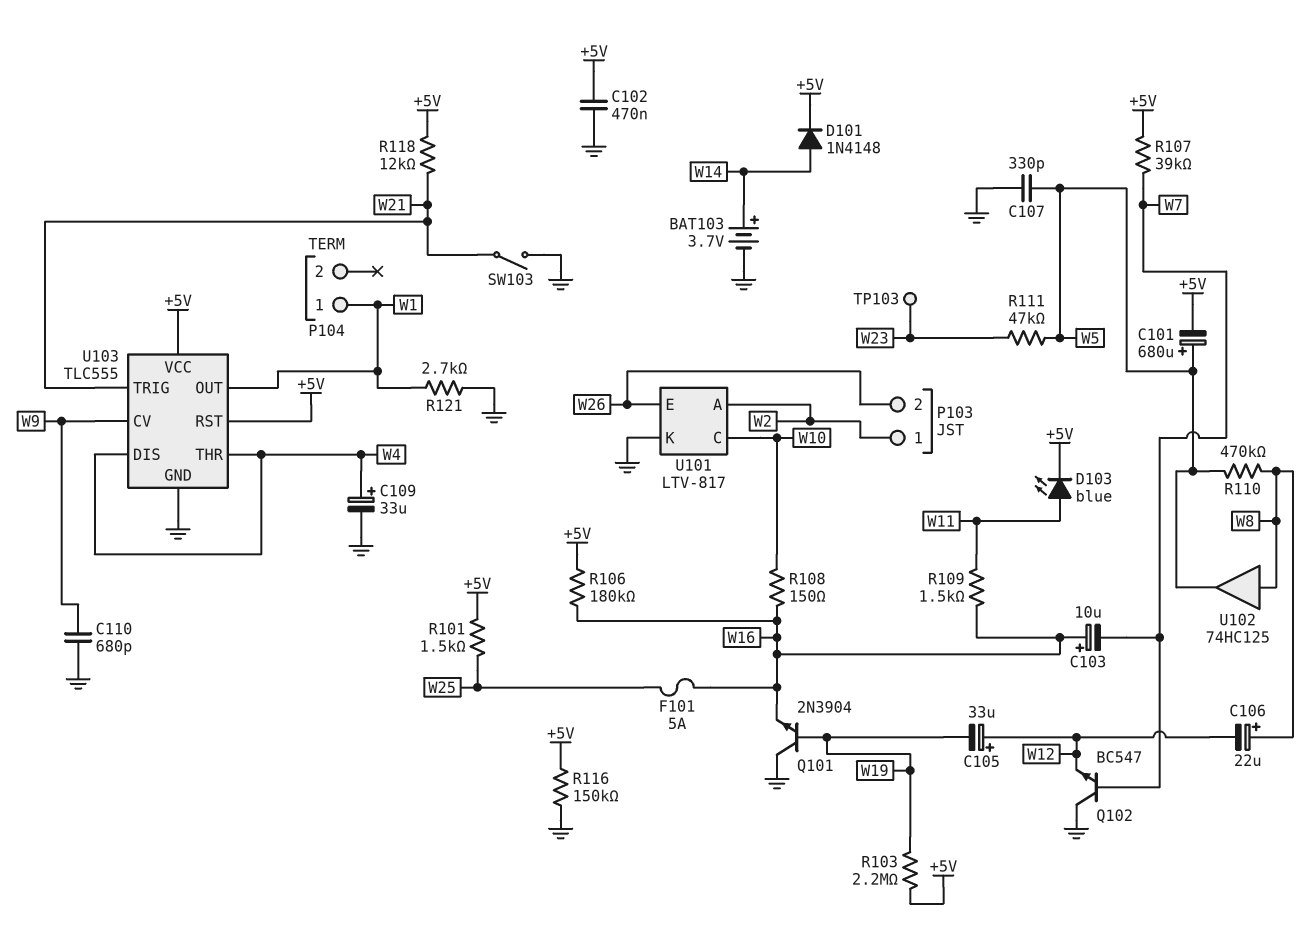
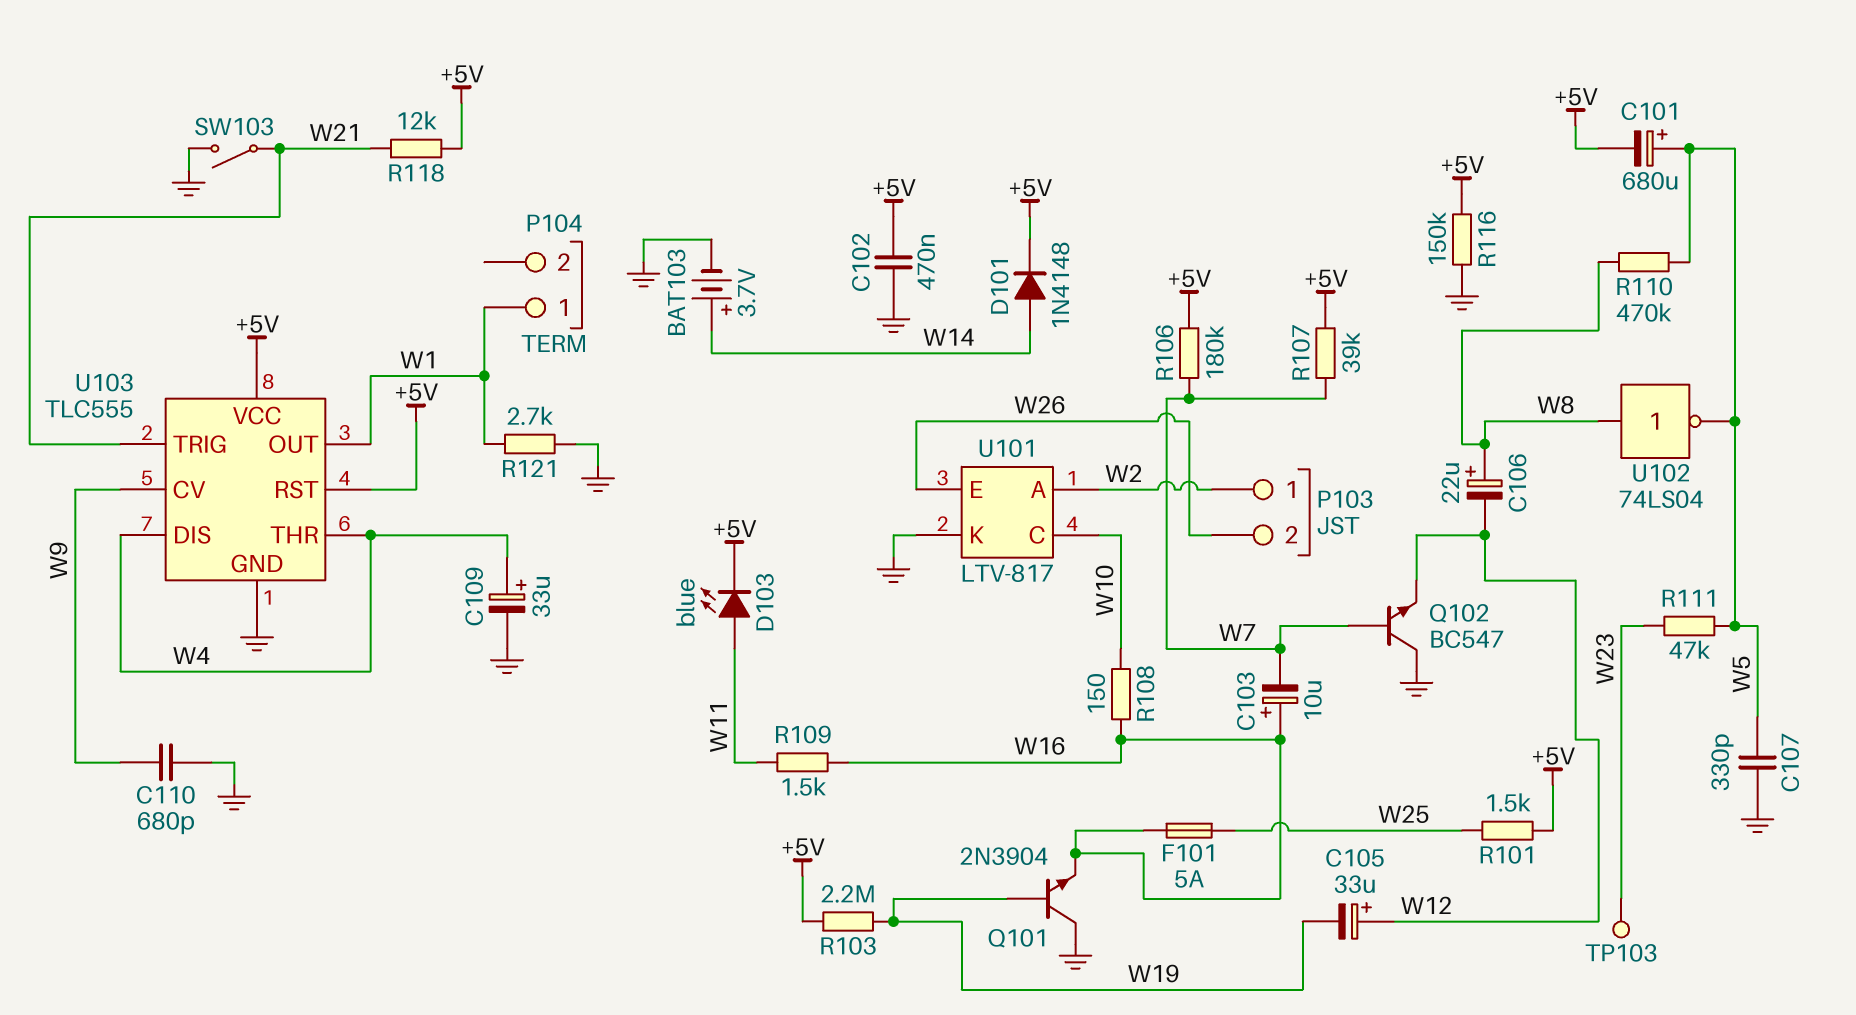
R106: 180k (+5V, W16) -> 180k (+5V, W7)
U102: buffer 74HC125 (in W8, out W5) -> NOT 74LS04 (in W8, out W5)

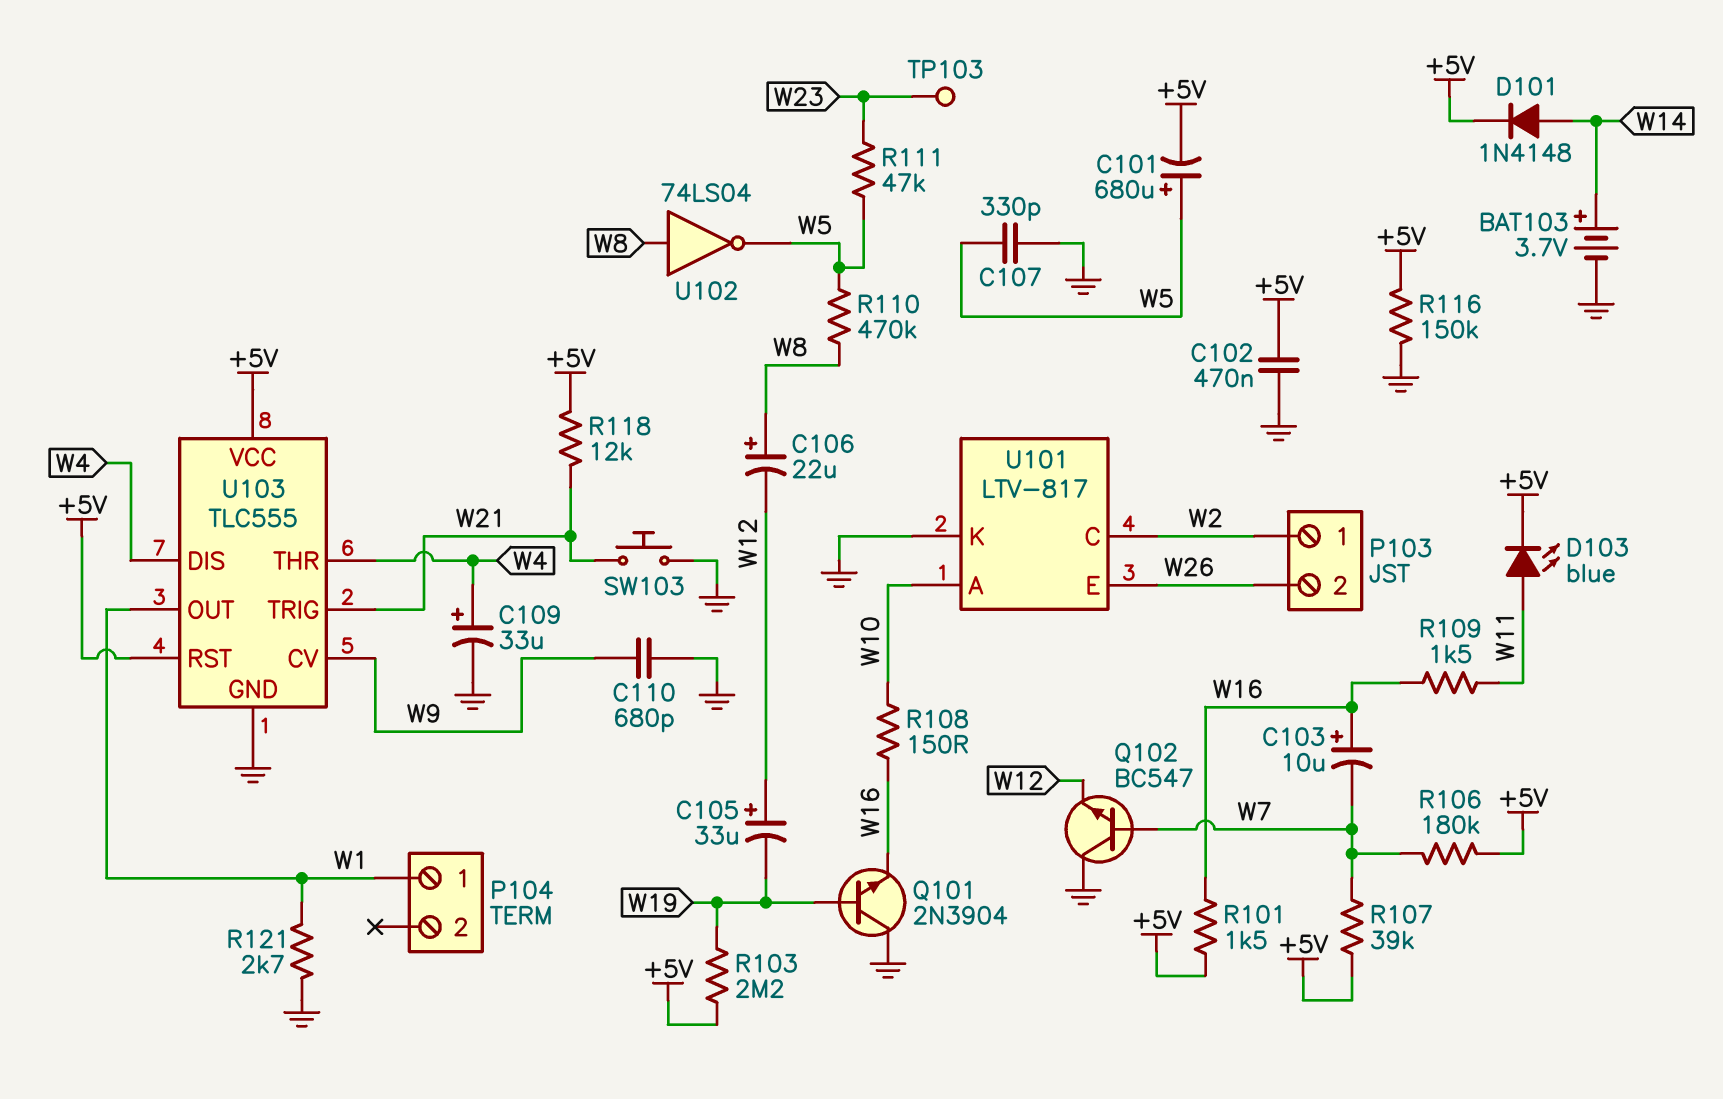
F101: 5A (W16, W25) -> none
R101: 1.5k (+5V, W25) -> 1.5k (+5V, W16)
SW103: switch (GND, W21) -> button (GND, W21)
U101 pin A: W2 -> W10
U101 pin C: W10 -> W2

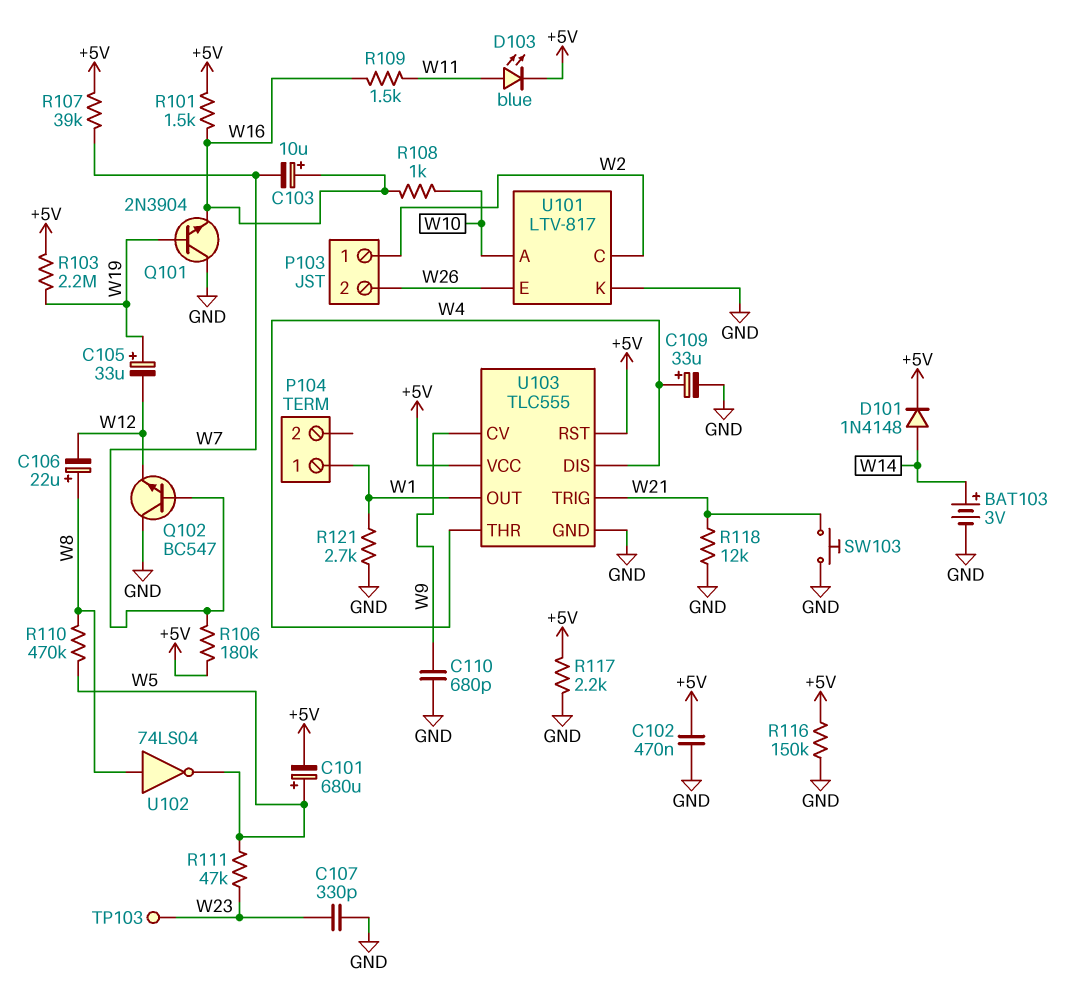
BAT103: 3.7V (plus W14, minus GND) -> 3V (plus W14, minus GND)
C105: 33uF (plus W12, minus W19) -> 33uF (plus W19, minus W12)
C107: 330pF (GND, W5) -> 330pF (GND, W23)
R108: 150 (W10, W16) -> 1k (W10, W16)
R117: none -> 2.2k (+5V, GND)
R118: 12k (+5V, W21) -> 12k (GND, W21)

